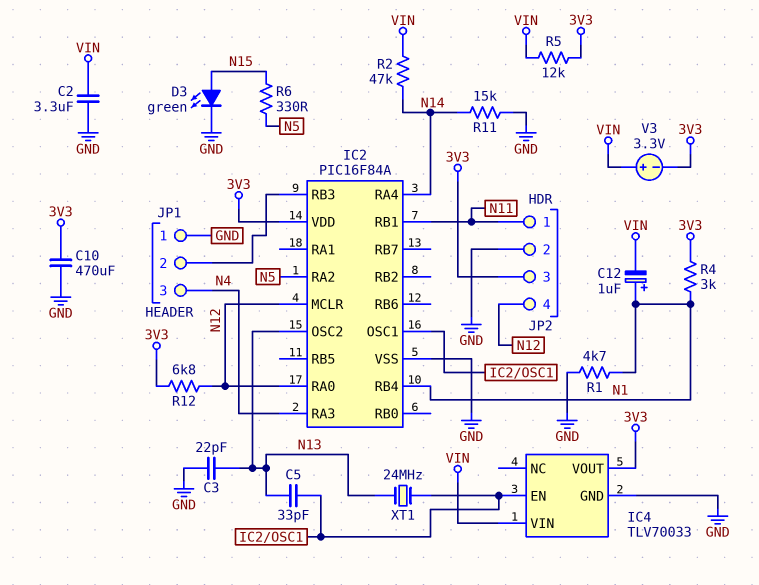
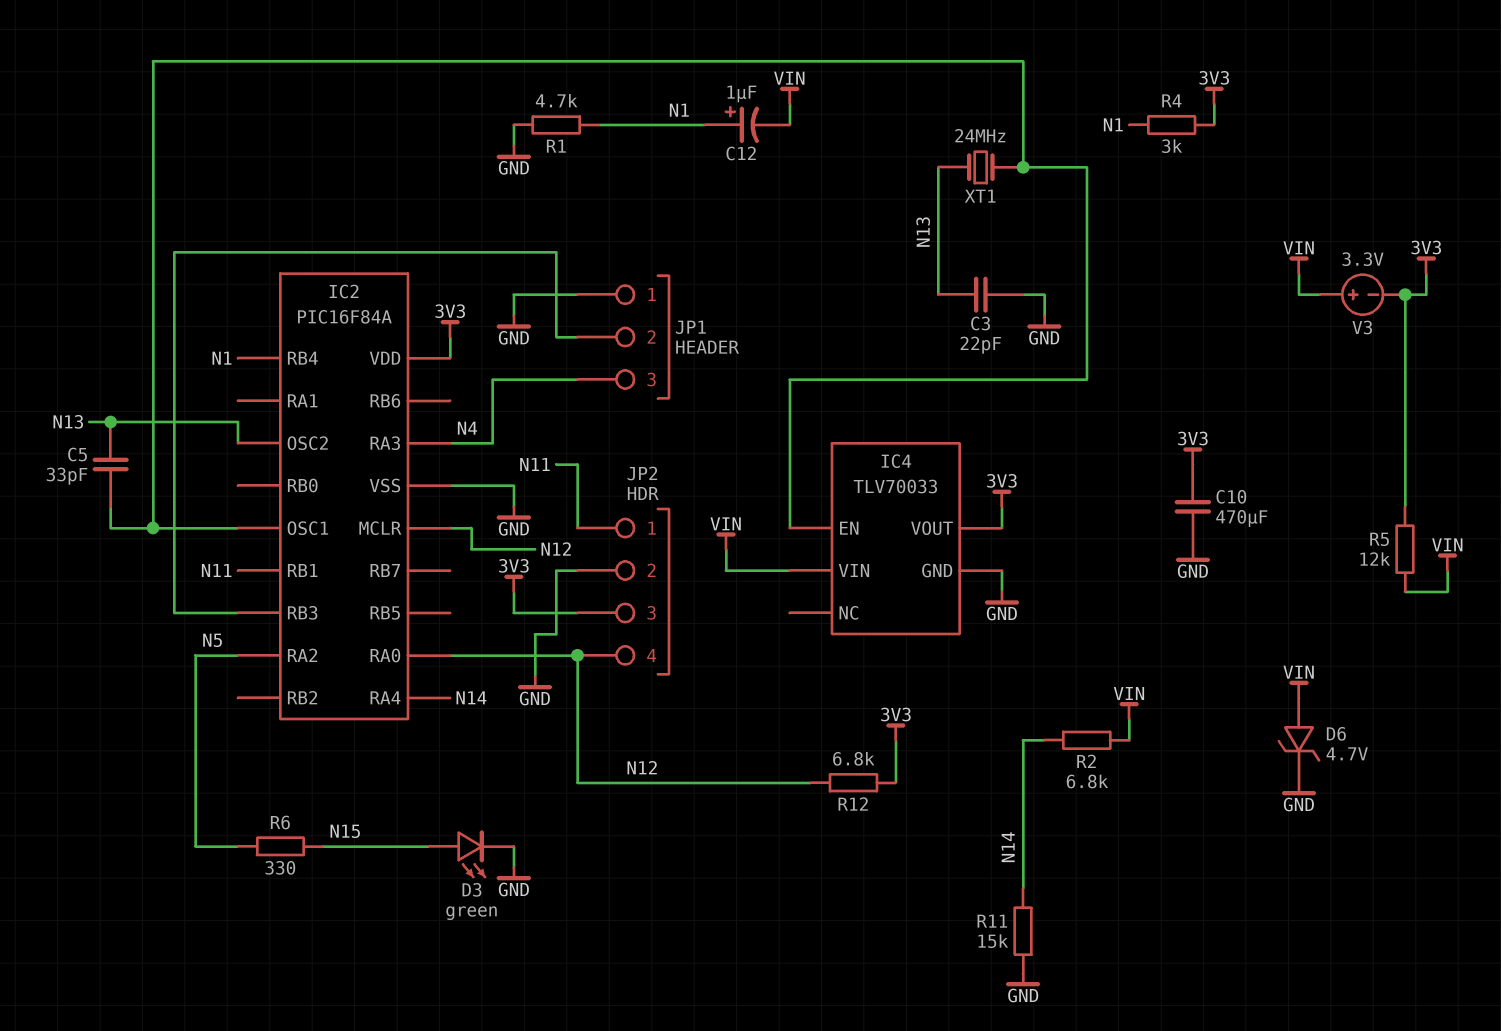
C2: 3.3uF (GND, VIN) -> none
D6: none -> zener 4.7V (A VIN, K GND)
R2: 47k (N14, VIN) -> 6.8k (N14, VIN)

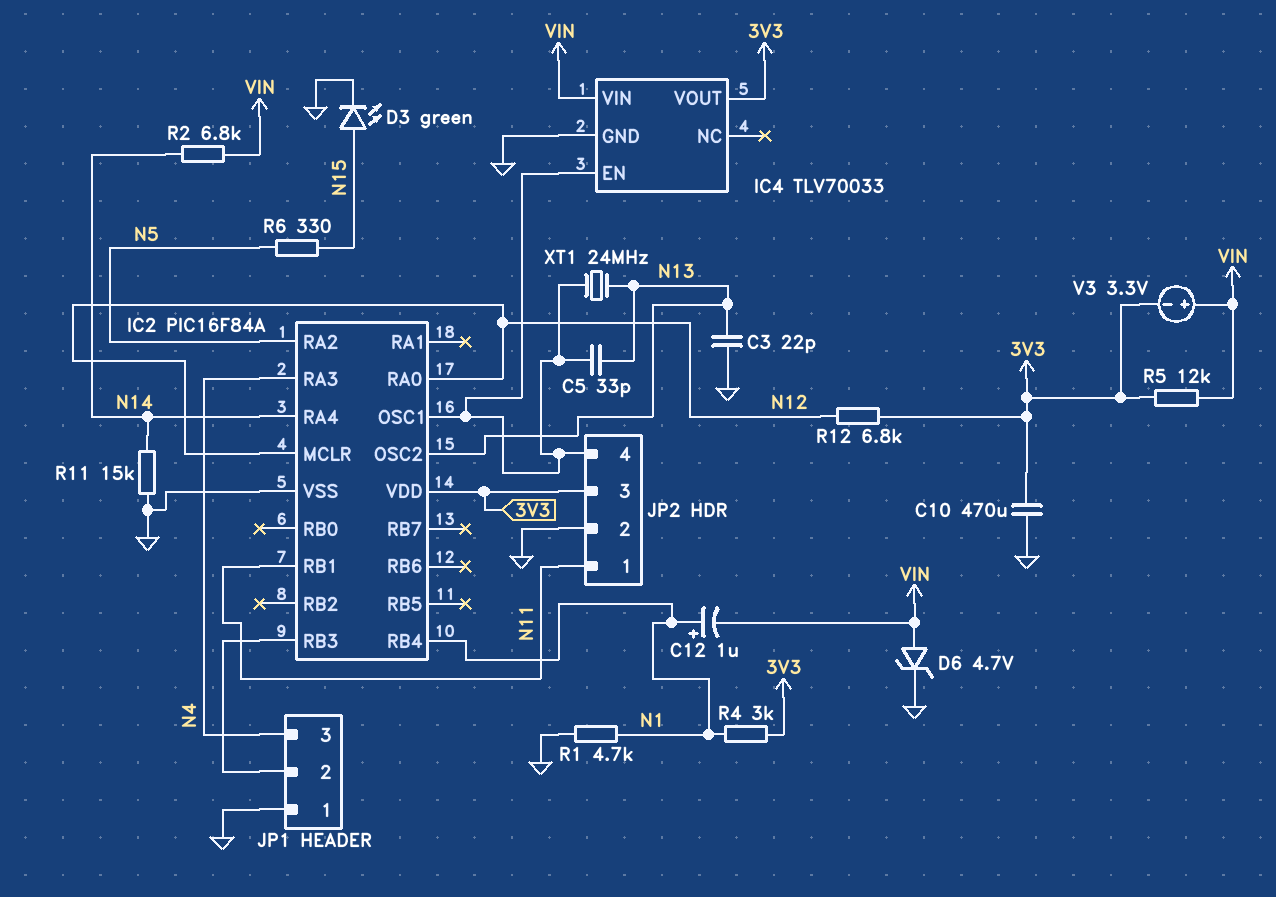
JP2 pin 4: N12 -> IC2/OSC1

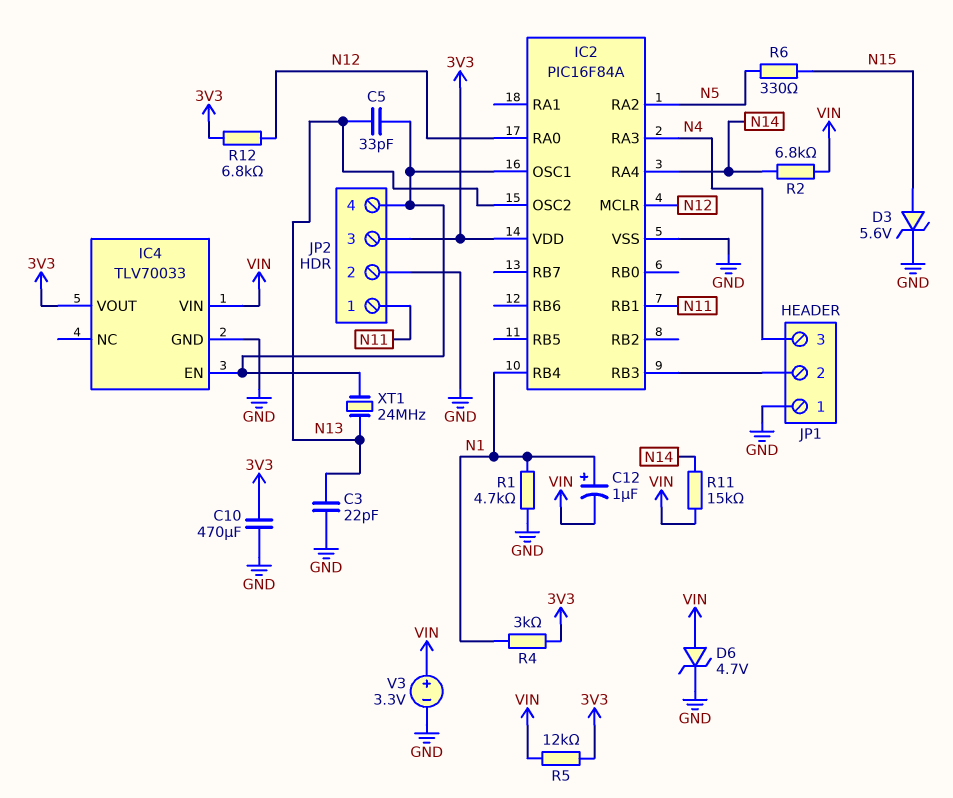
D3: LED green (A N15, K GND) -> zener 5.6V (A N15, K GND)
R11: 15k (GND, N14) -> 15k (N14, VIN)
V3: 3.3V (plus VIN, minus 3V3) -> 3.3V (plus VIN, minus GND)

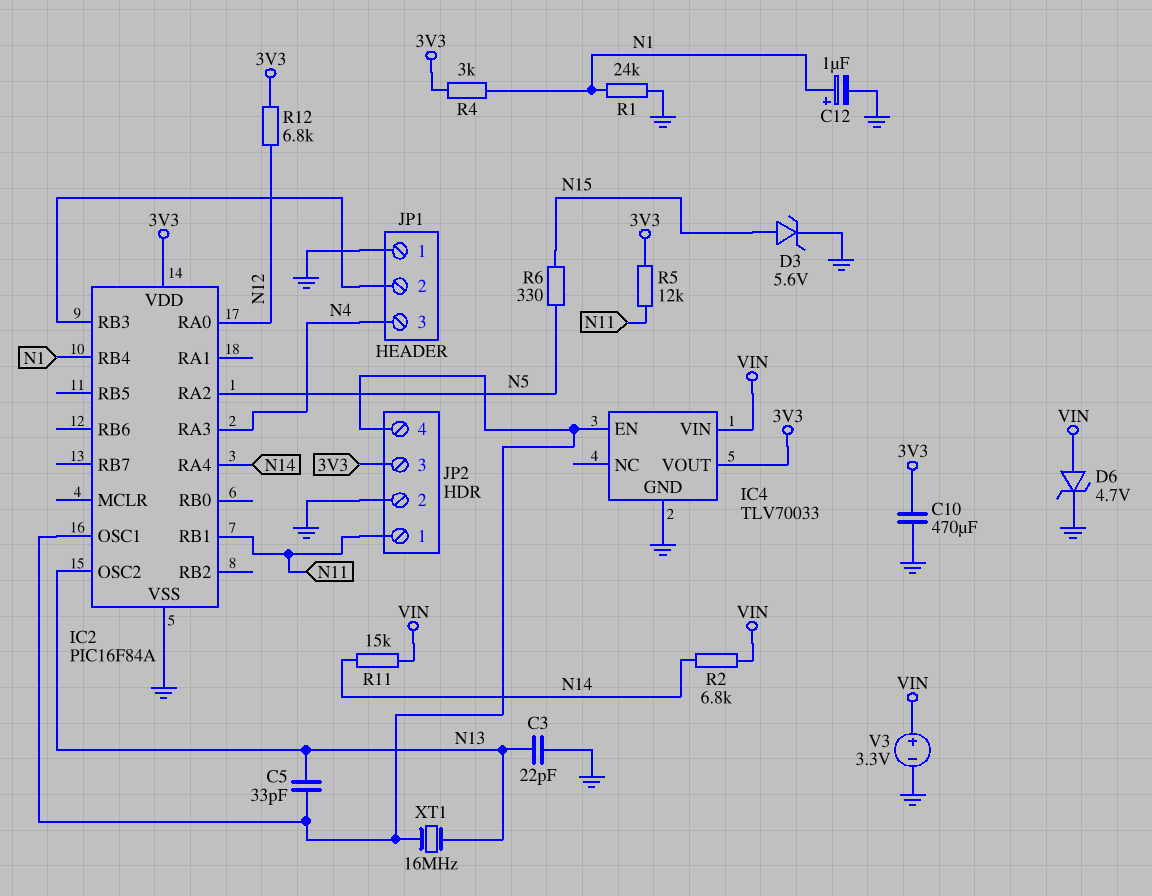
C12: 1uF (plus N1, minus VIN) -> 1uF (plus N1, minus GND)
IC2 pin MCLR: N12 -> none
R1: 4.7k (GND, N1) -> 24k (GND, N1)
R5: 12k (3V3, VIN) -> 12k (3V3, N11)
XT1: 24MHz (IC2/OSC1, N13) -> 16MHz (IC2/OSC1, N13)

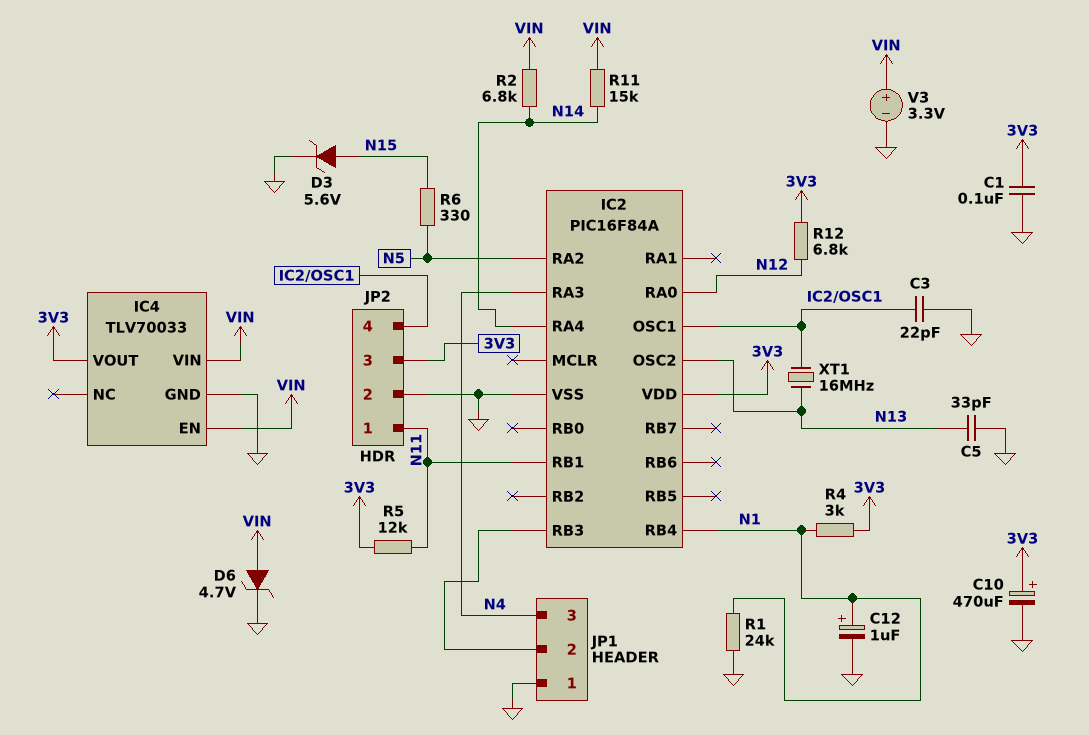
C1: none -> 100nF (3V3, GND)
C3: 22pF (GND, N13) -> 22pF (GND, IC2/OSC1)
C5: 33pF (IC2/OSC1, N13) -> 33pF (GND, N13)
C10: 470uF (3V3, GND) -> 470uF (plus 3V3, minus GND)
IC4 pin EN: IC2/OSC1 -> VIN

